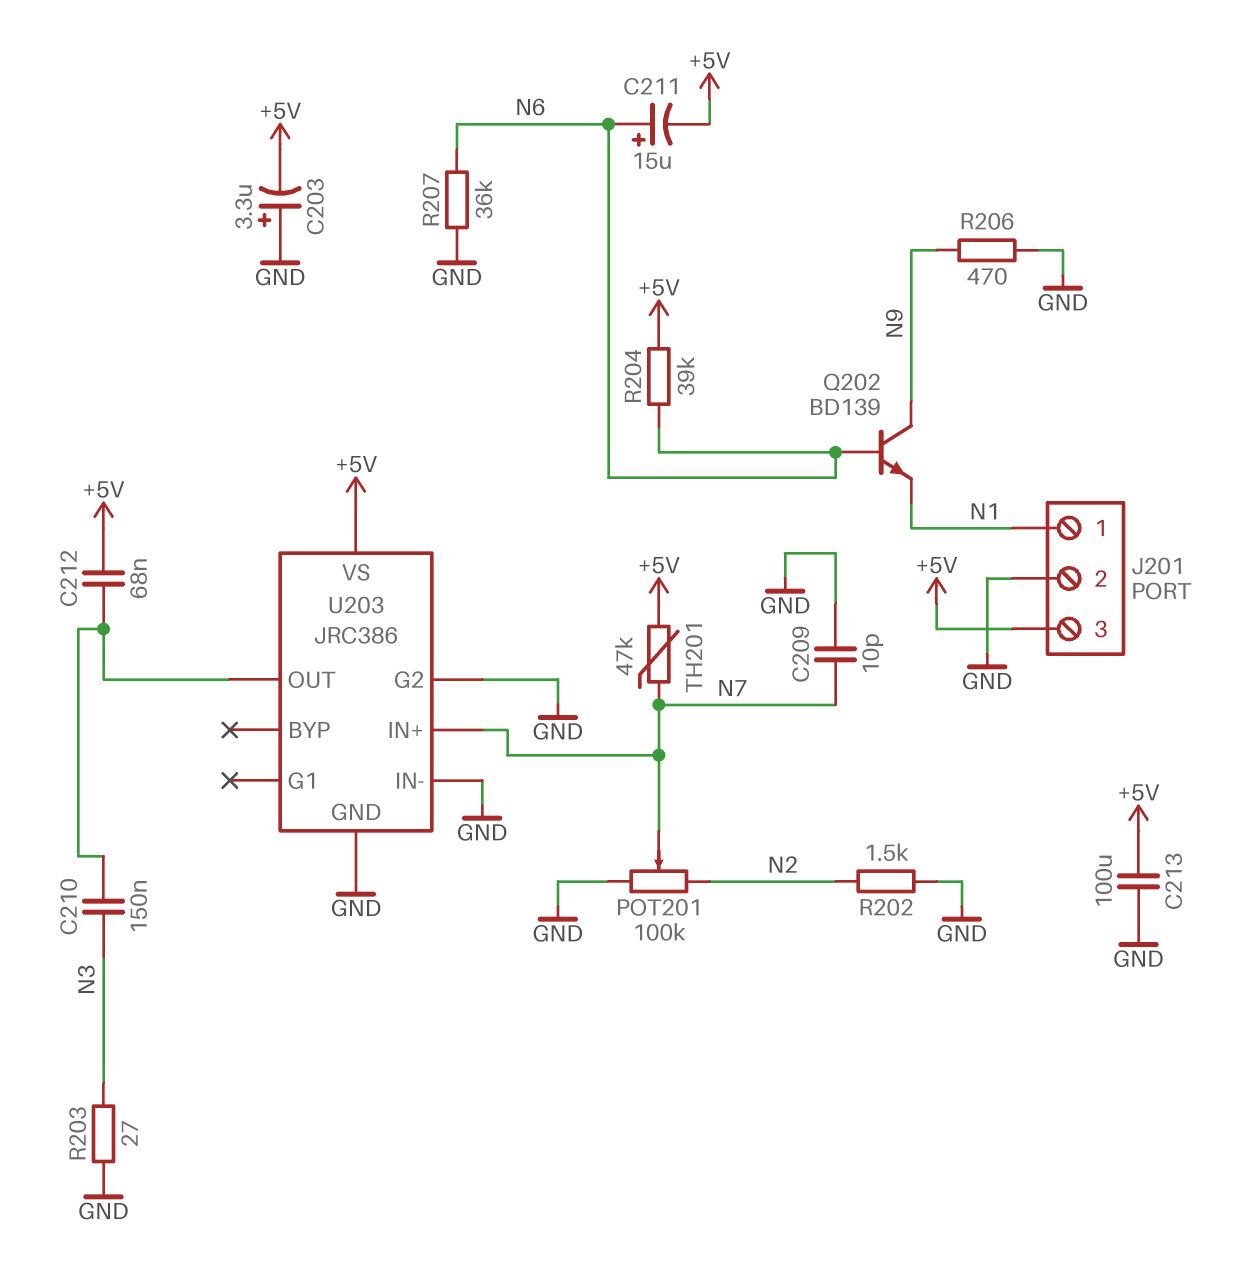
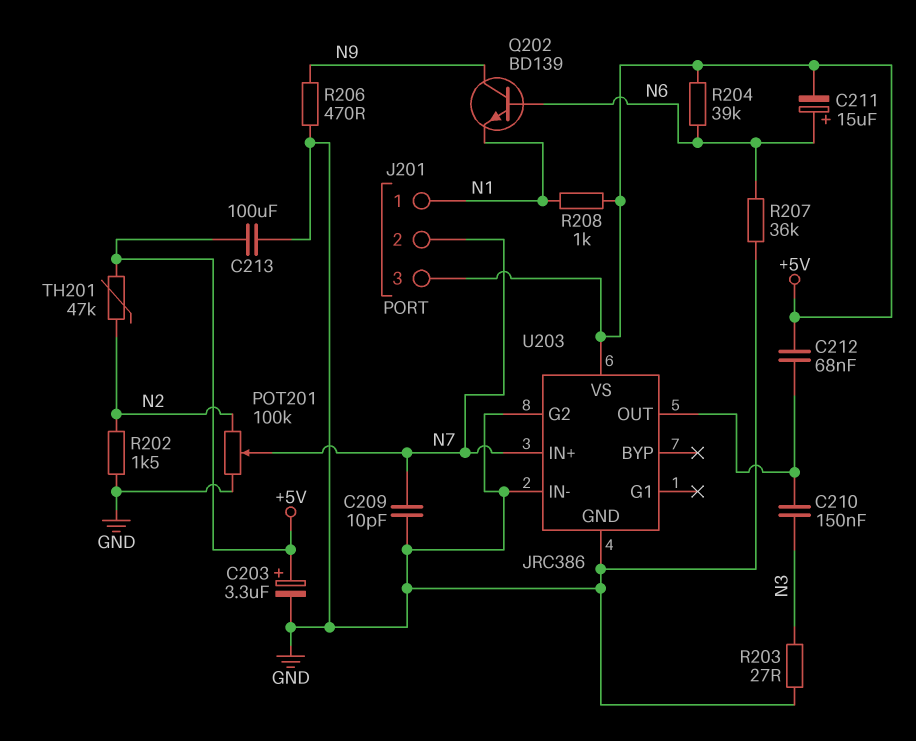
C203: 3.3uF (plus GND, minus +5V) -> 3.3uF (plus +5V, minus GND)
J201 pin 2: GND -> N7
R208: none -> 1k (+5V, N1)
TH201: 47k (+5V, N7) -> 47k (+5V, N2)

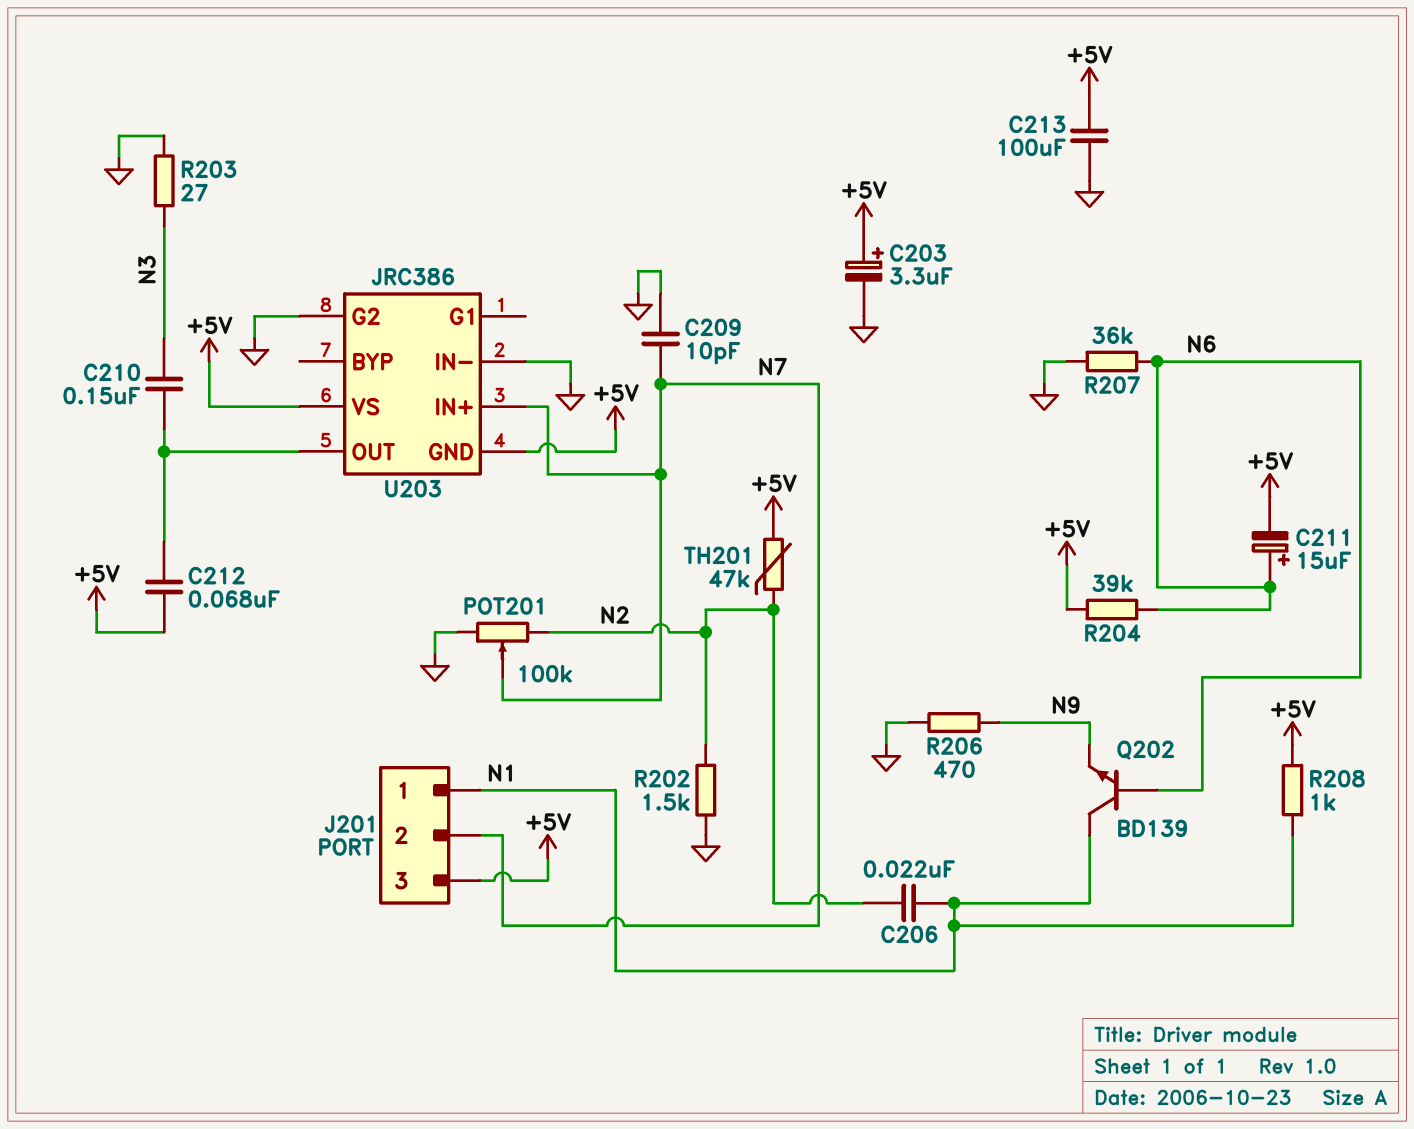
C206: none -> 22nF (N1, N2)
Q202: NPN BD139 (B N6, C N9, E N1) -> NPN BD139 (B N6, C N1, E N9)
U203 pin GND: GND -> +5V

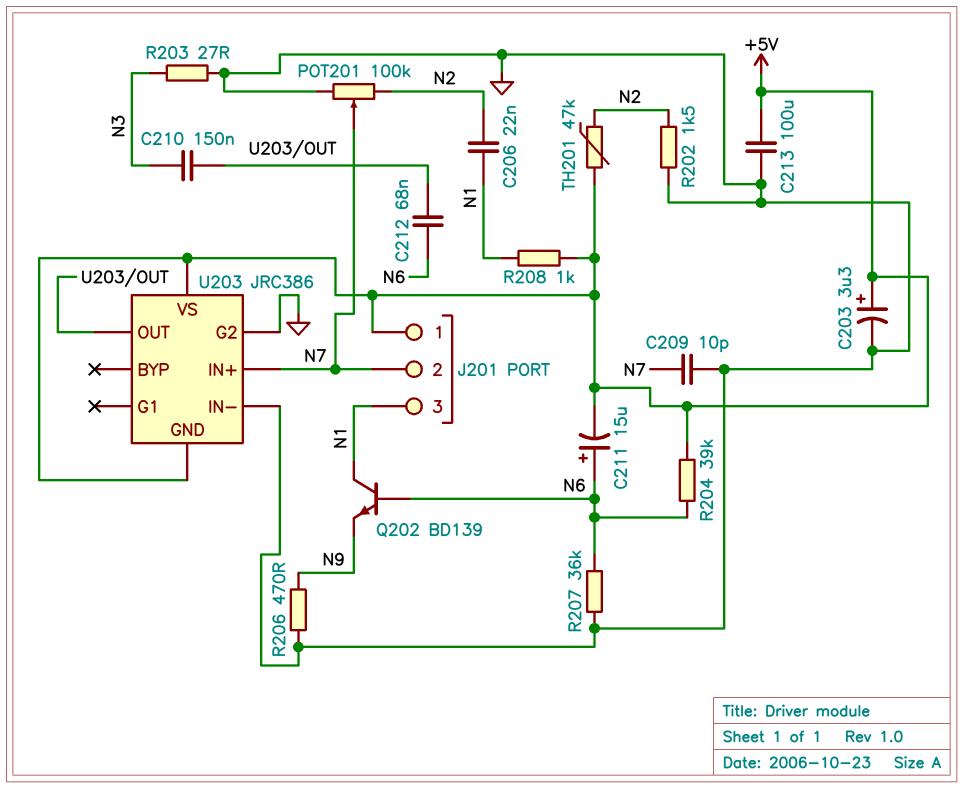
C212: 68nF (+5V, U203/OUT) -> 68nF (N6, U203/OUT)
J201 pin 1: N1 -> +5V
J201 pin 3: +5V -> N1

